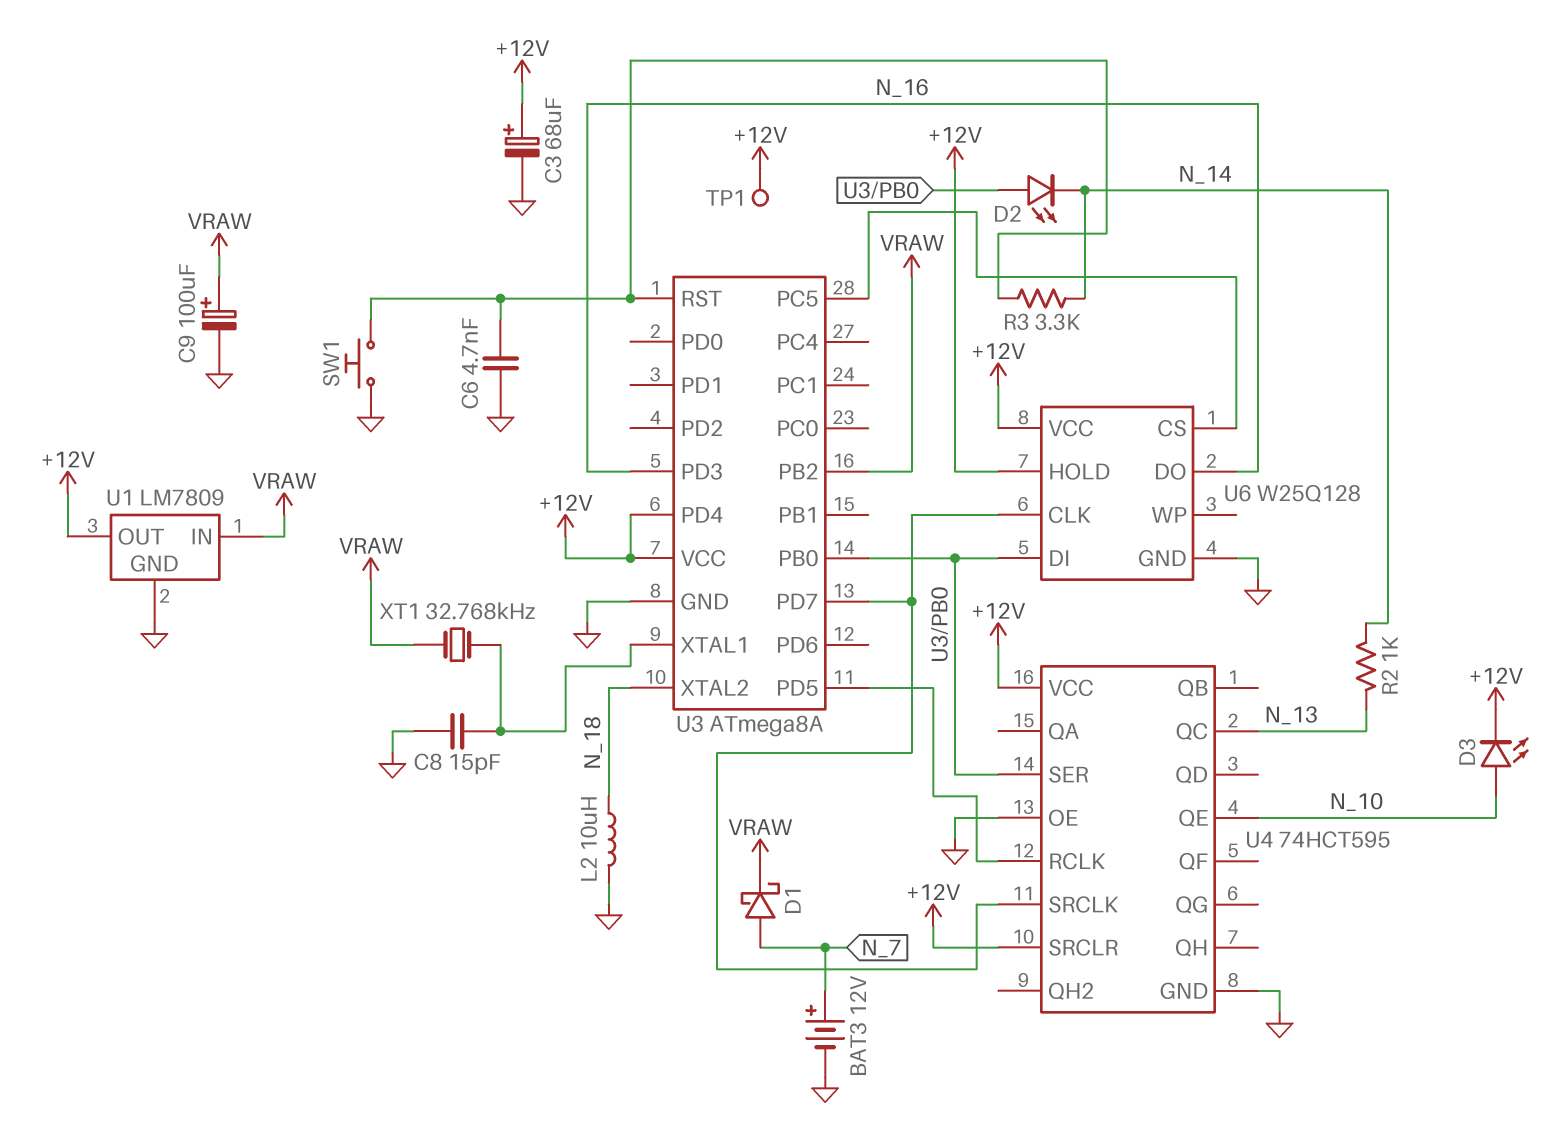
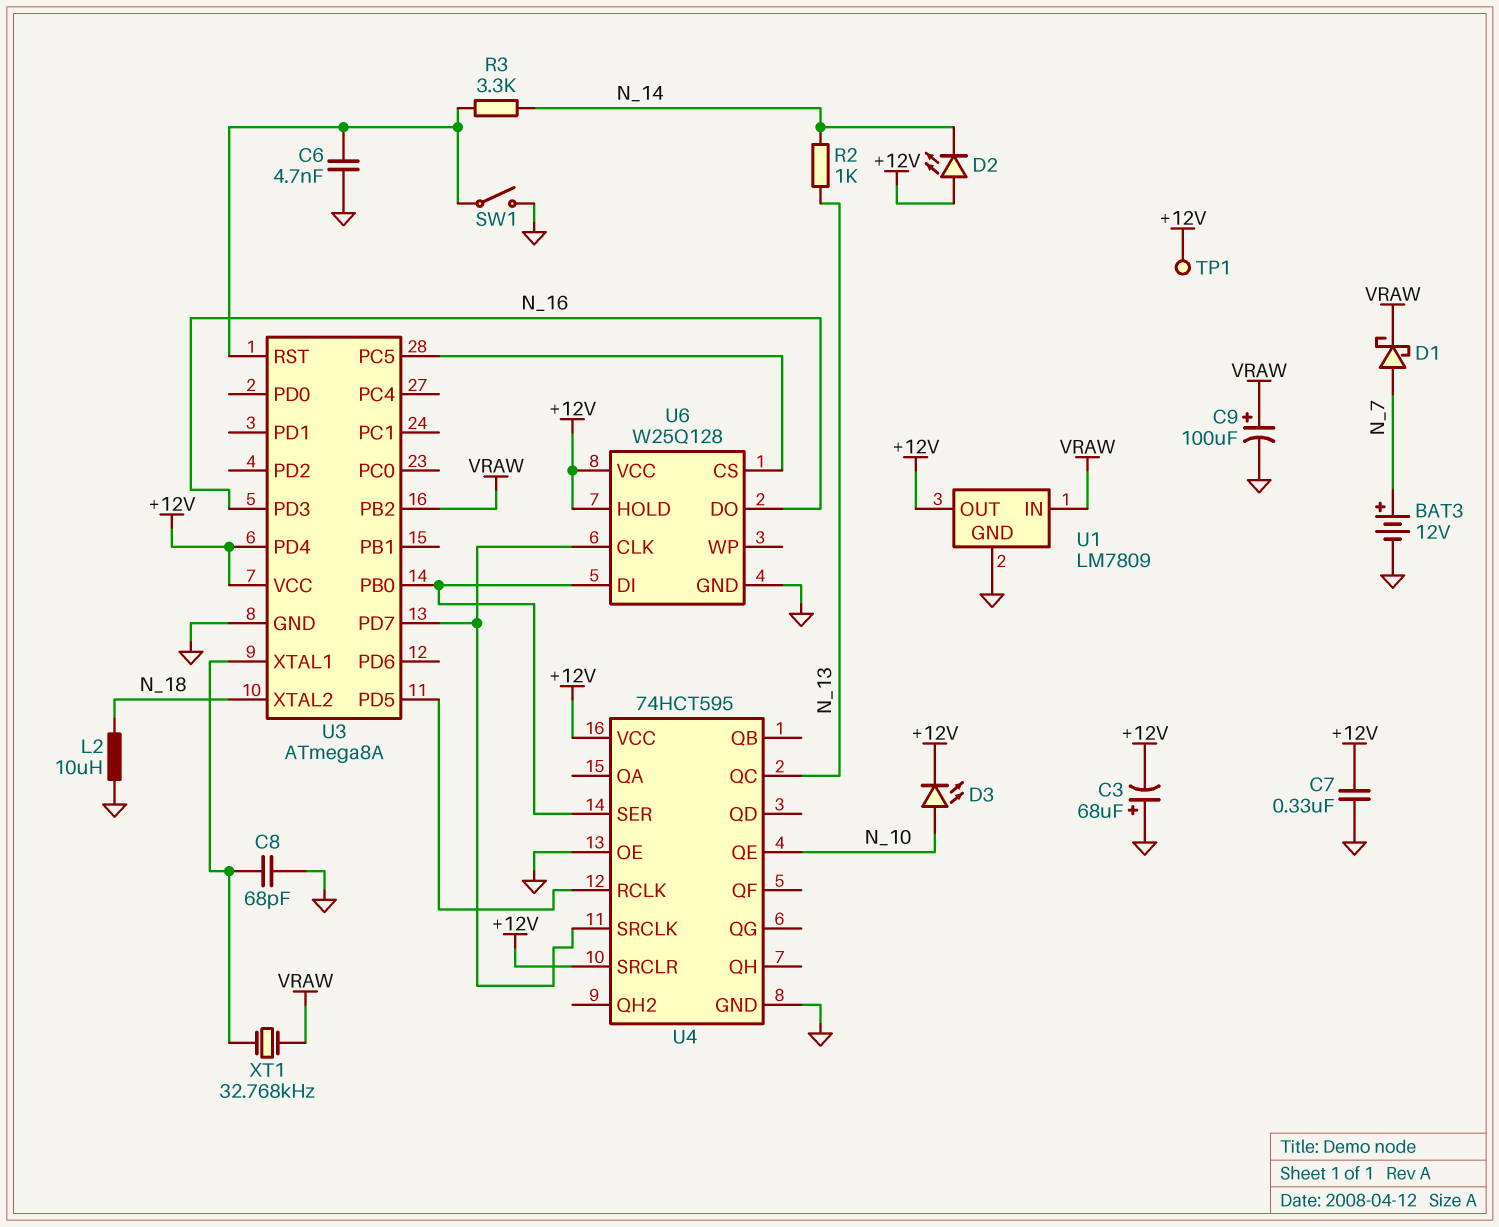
C3: 68uF (plus +12V, minus GND) -> 68uF (plus GND, minus +12V)
C7: none -> 330nF (+12V, GND)
C8: 15pF (GND, U3/XTAL1) -> 68pF (GND, U3/XTAL1)
D2: LED (A U3/PB0, K N_14) -> LED (A +12V, K N_14)
SW1: button (GND, U3/RST) -> switch (GND, U3/RST)

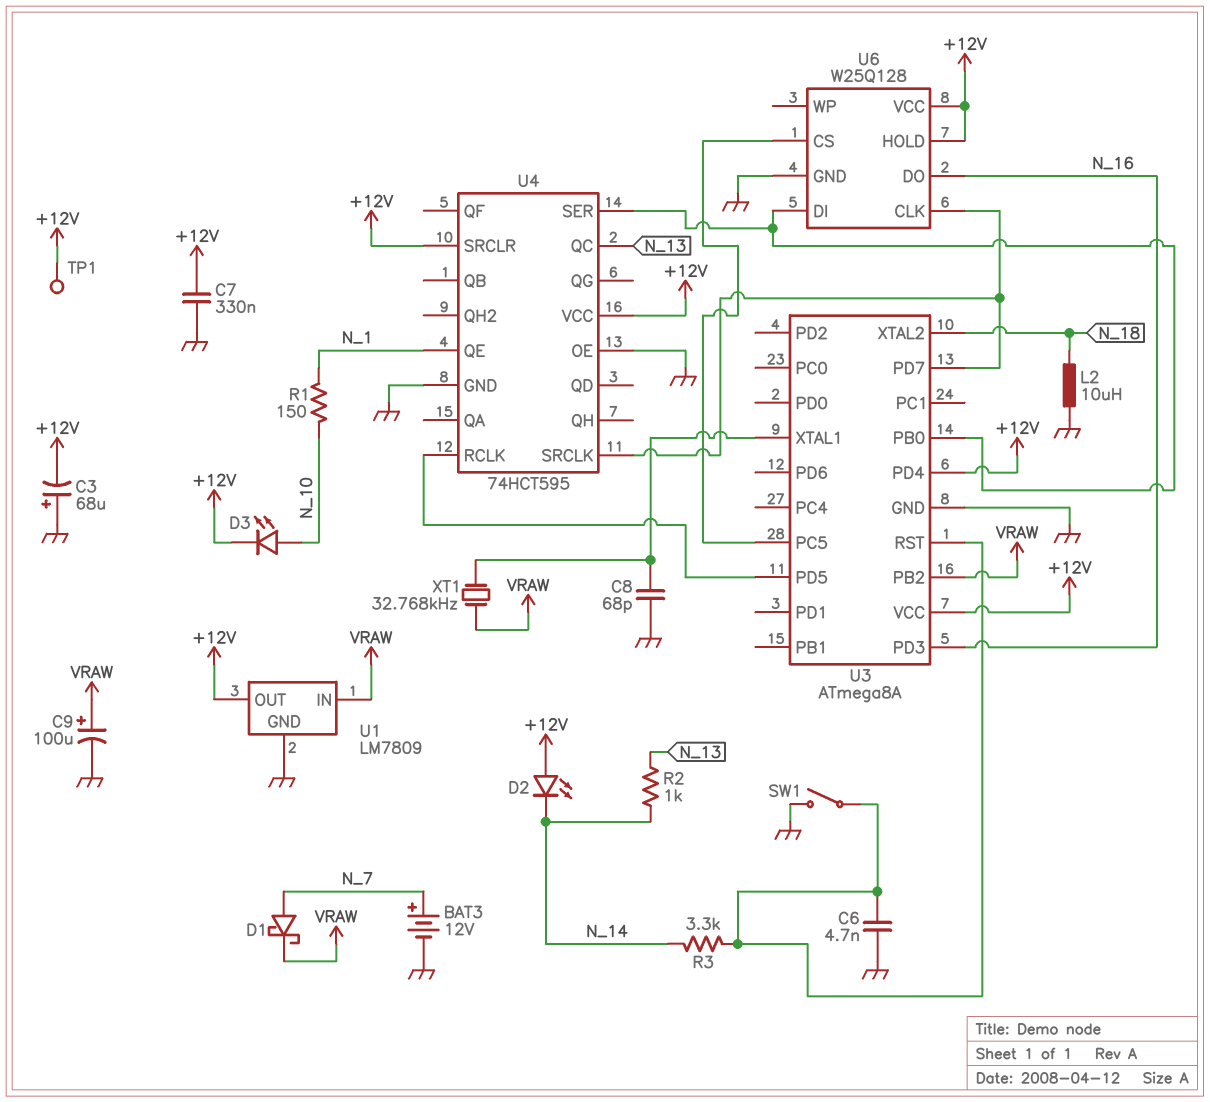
R1: none -> 150 (N_1, N_10)
U4 pin QE: N_10 -> N_1

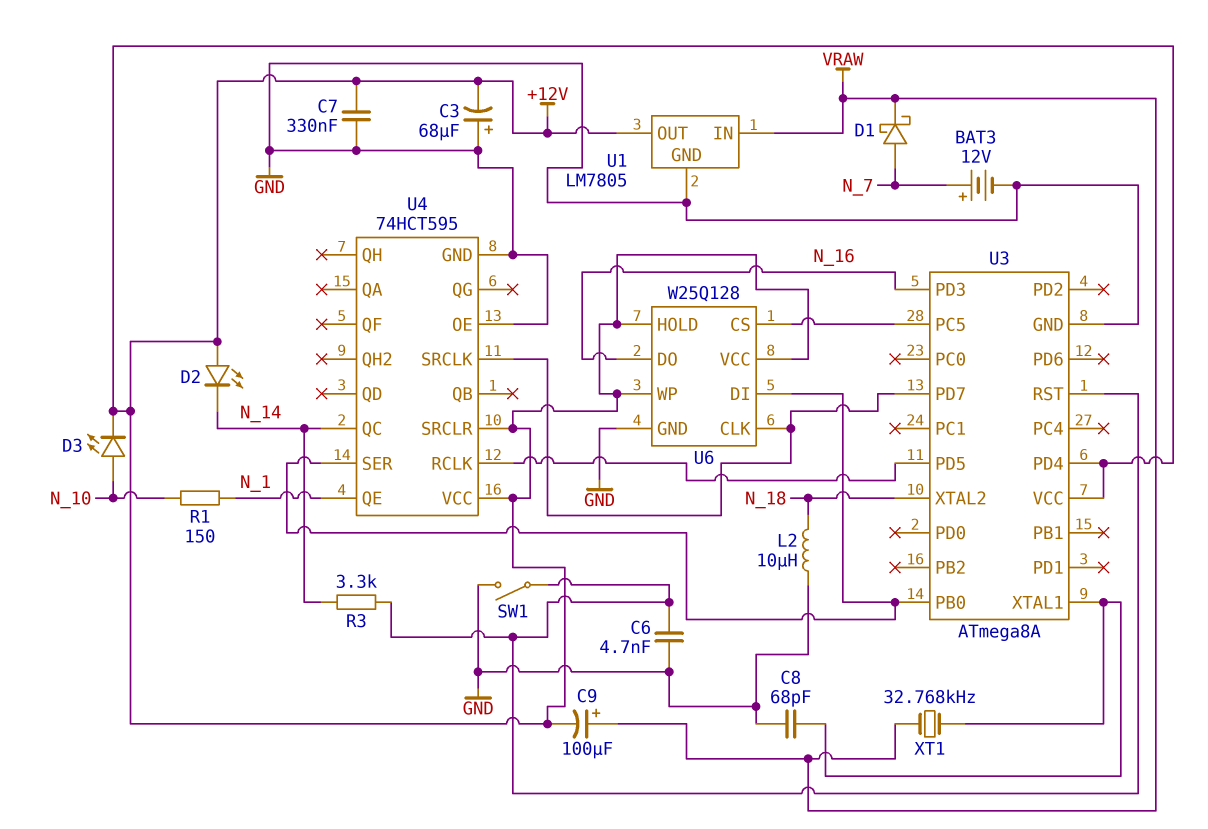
C9: 100uF (plus VRAW, minus GND) -> 100uF (plus VRAW, minus +12V)
R2: 1k (N_13, N_14) -> none
TP1: test point (+12V) -> none
U1: LM7809 -> LM7805
U3 pin PB2: VRAW -> none
U4 pin QC: N_13 -> N_14
U6 pin WP: none -> +12V

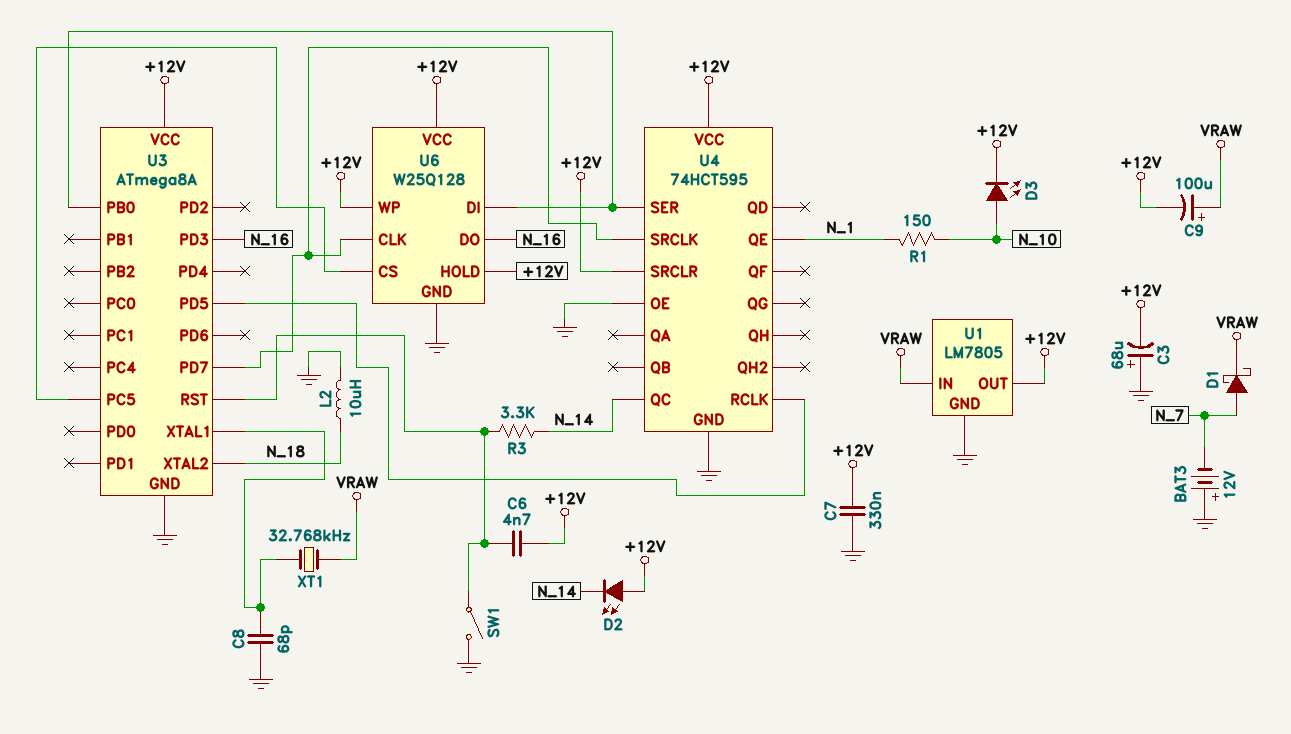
BAT3: 12V (plus N_7, minus GND) -> 12V (plus GND, minus N_7)
C6: 4.7nF (GND, U3/RST) -> 4.7nF (+12V, U3/RST)
U3 pin PD4: +12V -> none

